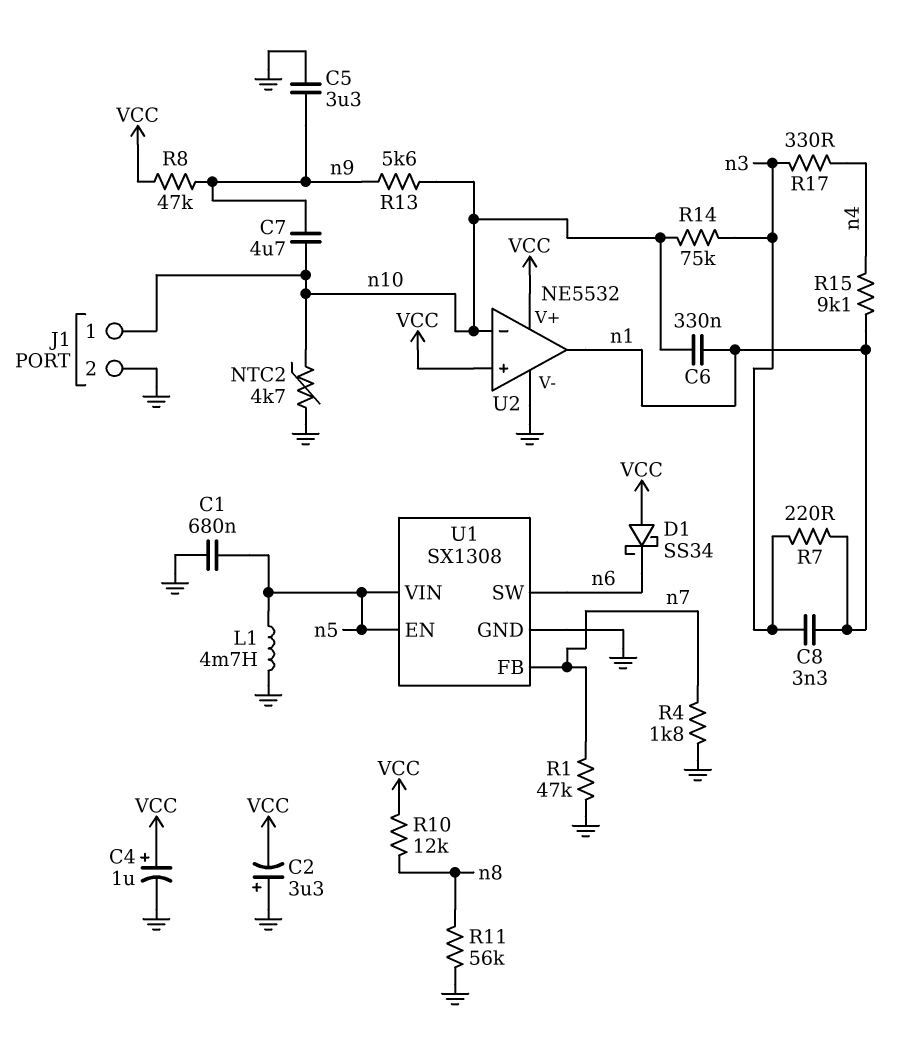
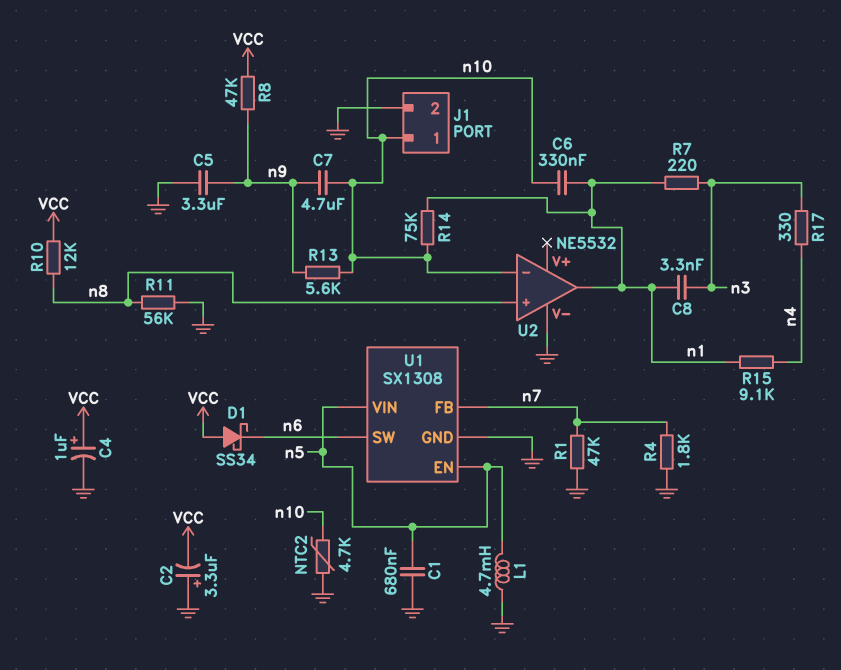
R14: 75k (n3, n10) -> 75k (n1, n10)
U2 pin V+: VCC -> none
U2 pin in+: VCC -> n8

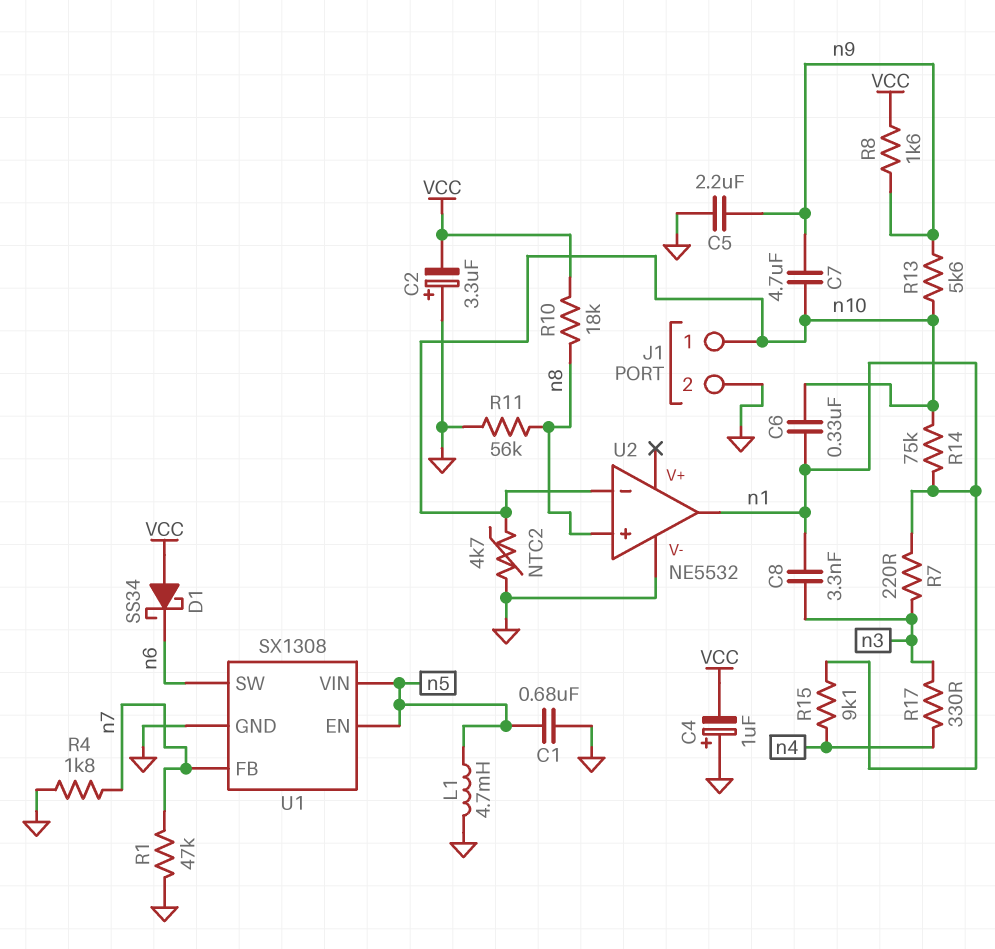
C4: 1uF (plus VCC, minus GND) -> 1uF (plus GND, minus VCC)
C5: 3.3uF (GND, n9) -> 2.2uF (GND, n9)
R8: 47k (VCC, n9) -> 1.6k (VCC, n9)
R10: 12k (VCC, n8) -> 18k (VCC, n8)

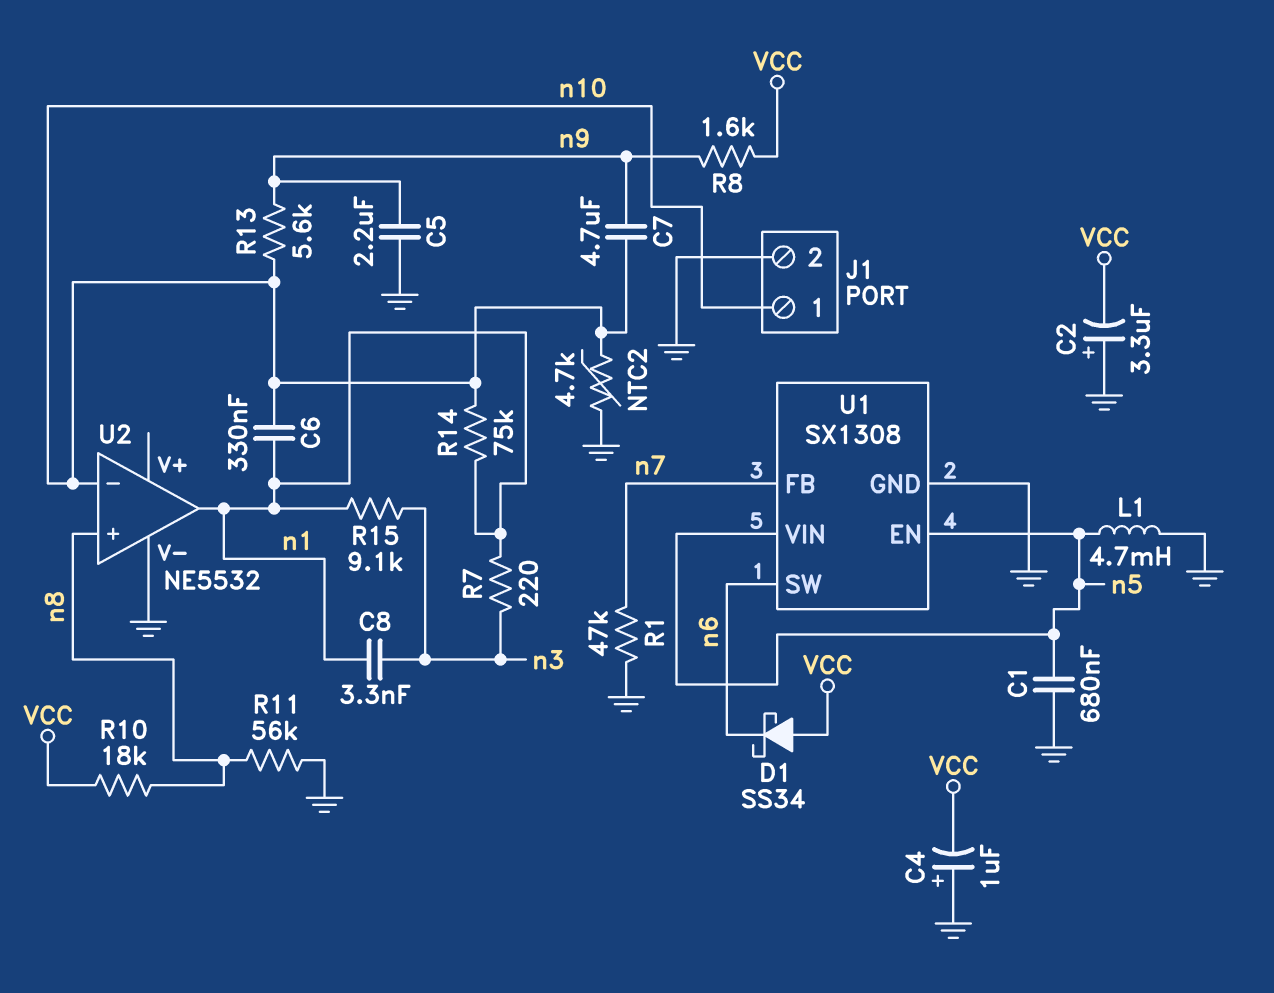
R4: 1.8k (GND, n7) -> none
R15: 9.1k (n1, n4) -> 9.1k (n1, n3)
R17: 330 (n3, n4) -> none

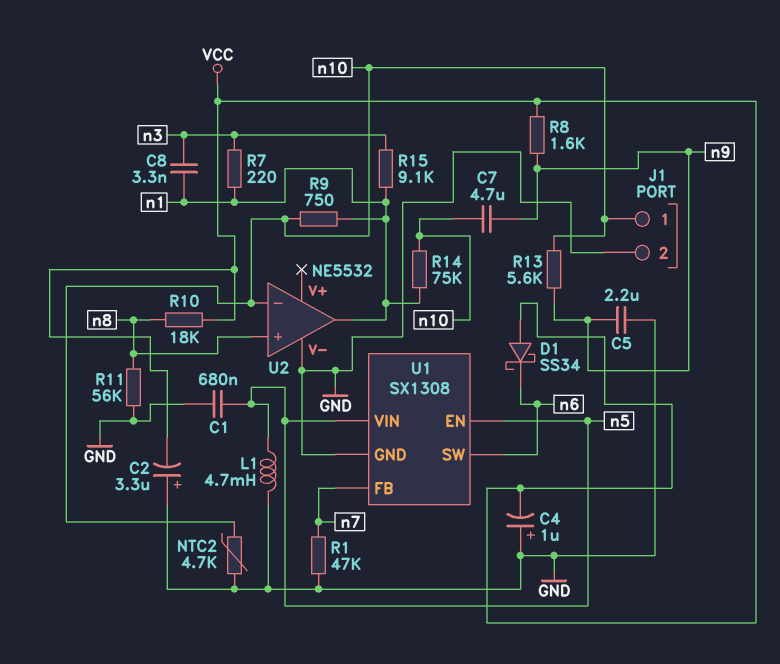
C6: 330nF (n1, n10) -> none
R9: none -> 750 (n1, n10)

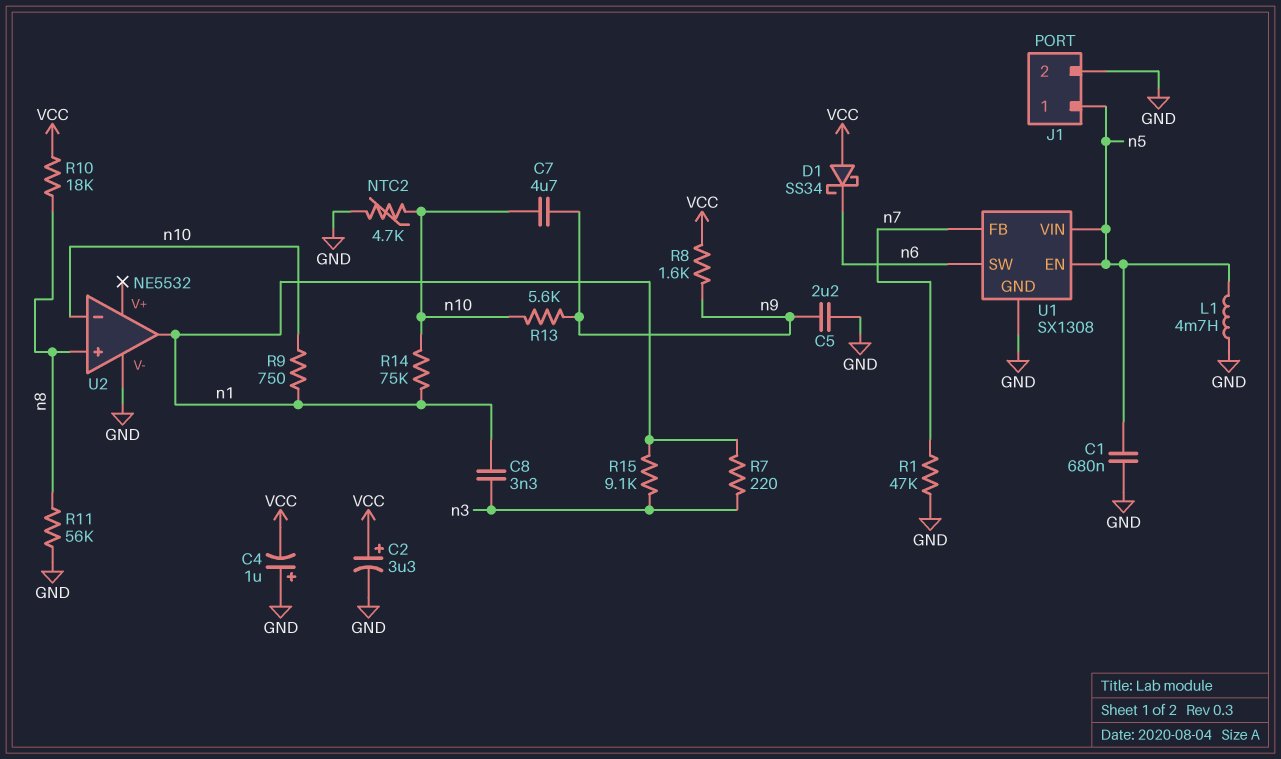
C2: 3.3uF (plus GND, minus VCC) -> 3.3uF (plus VCC, minus GND)
J1 pin 1: n10 -> n5

